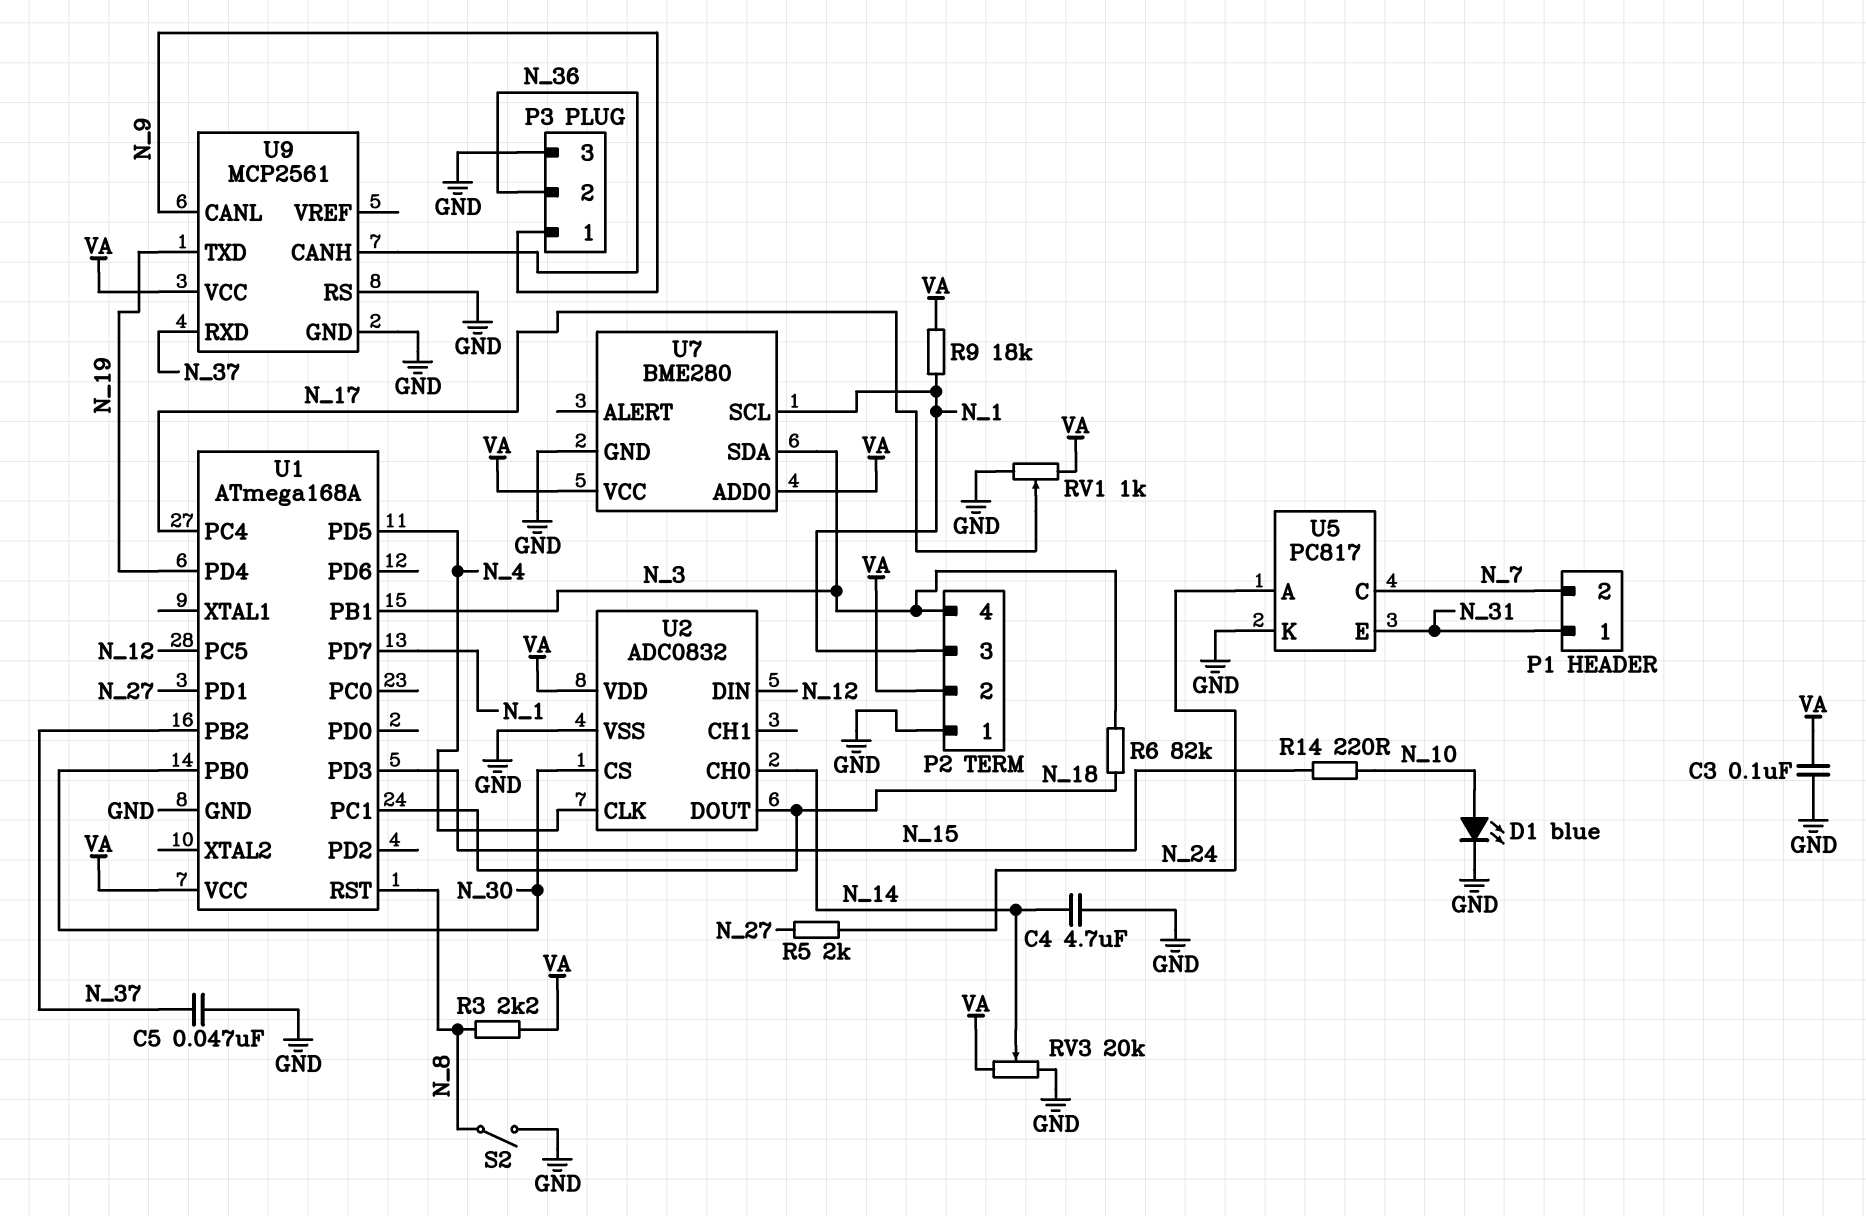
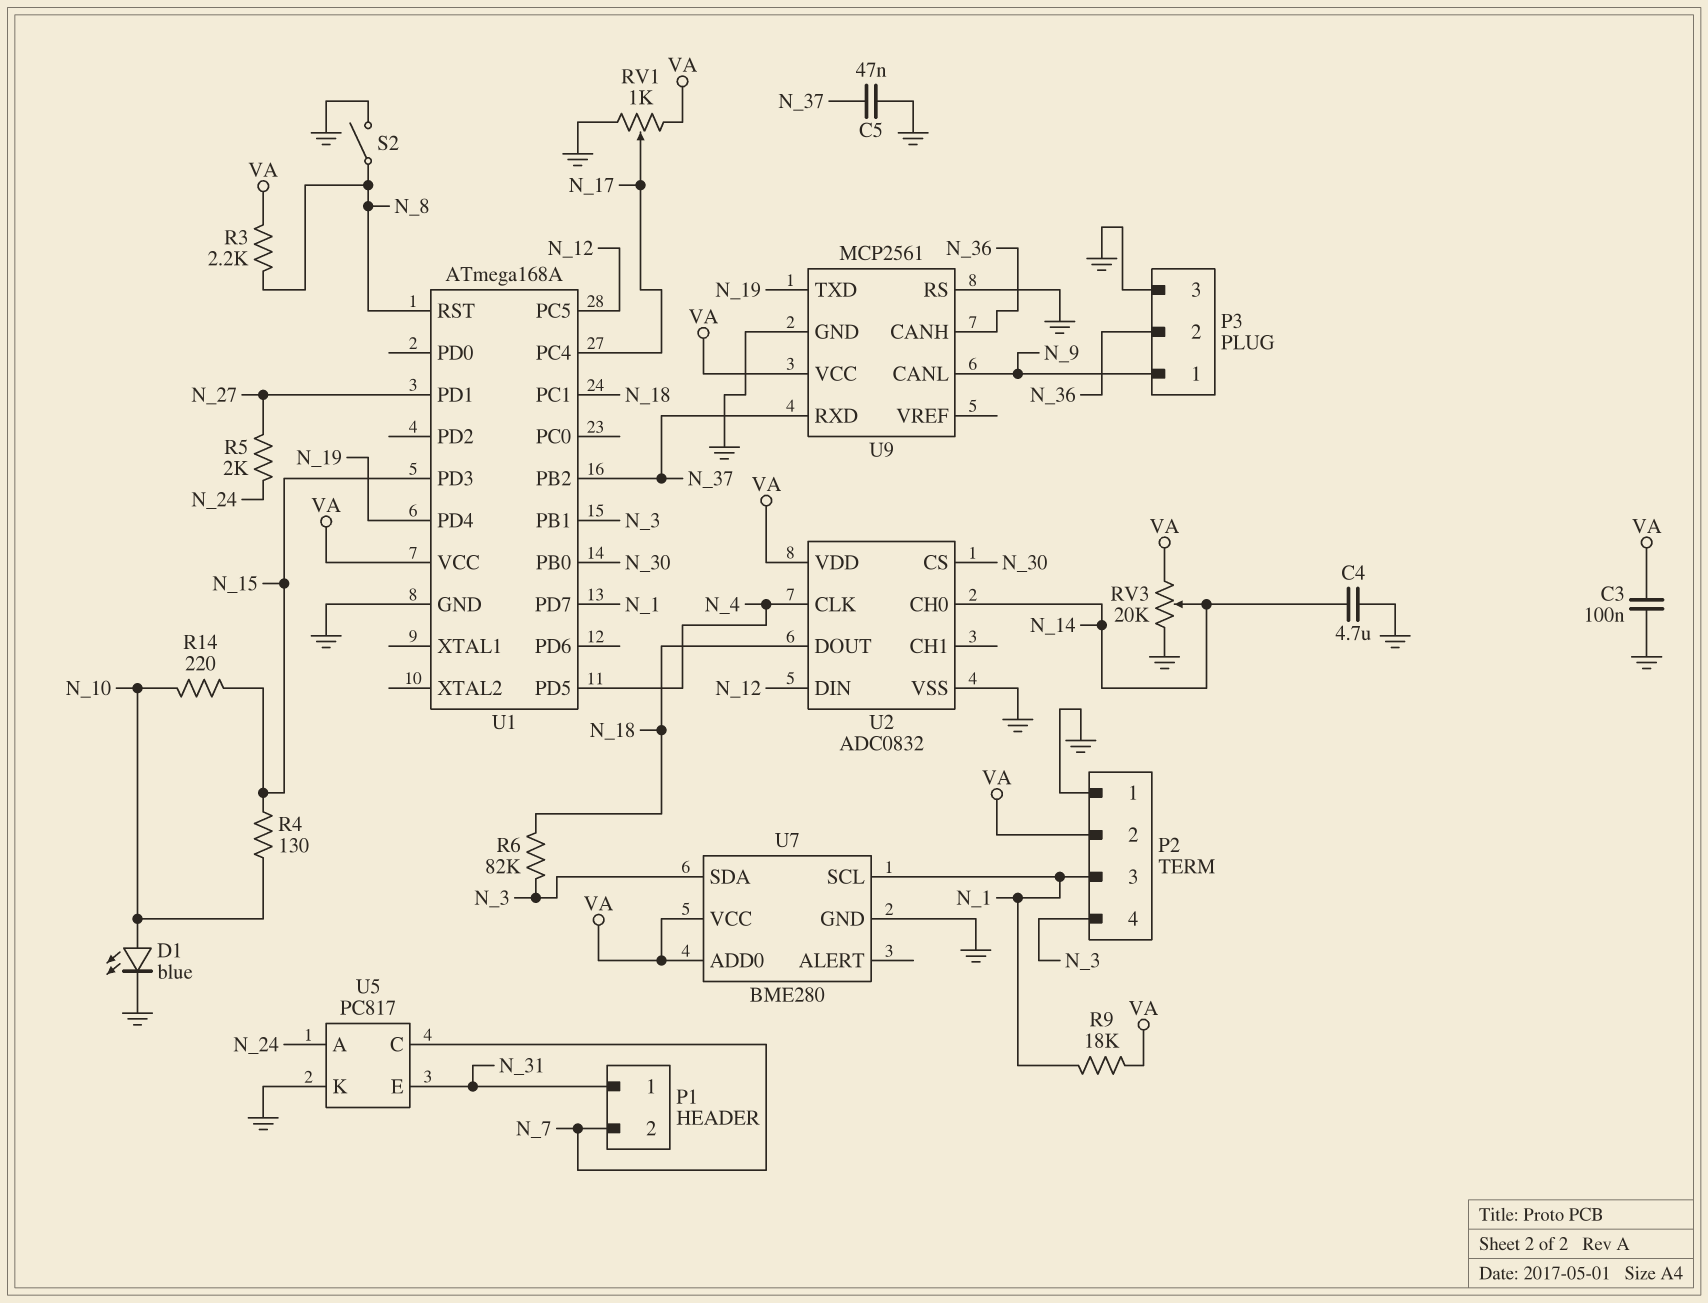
R4: none -> 130 (N_10, N_15)

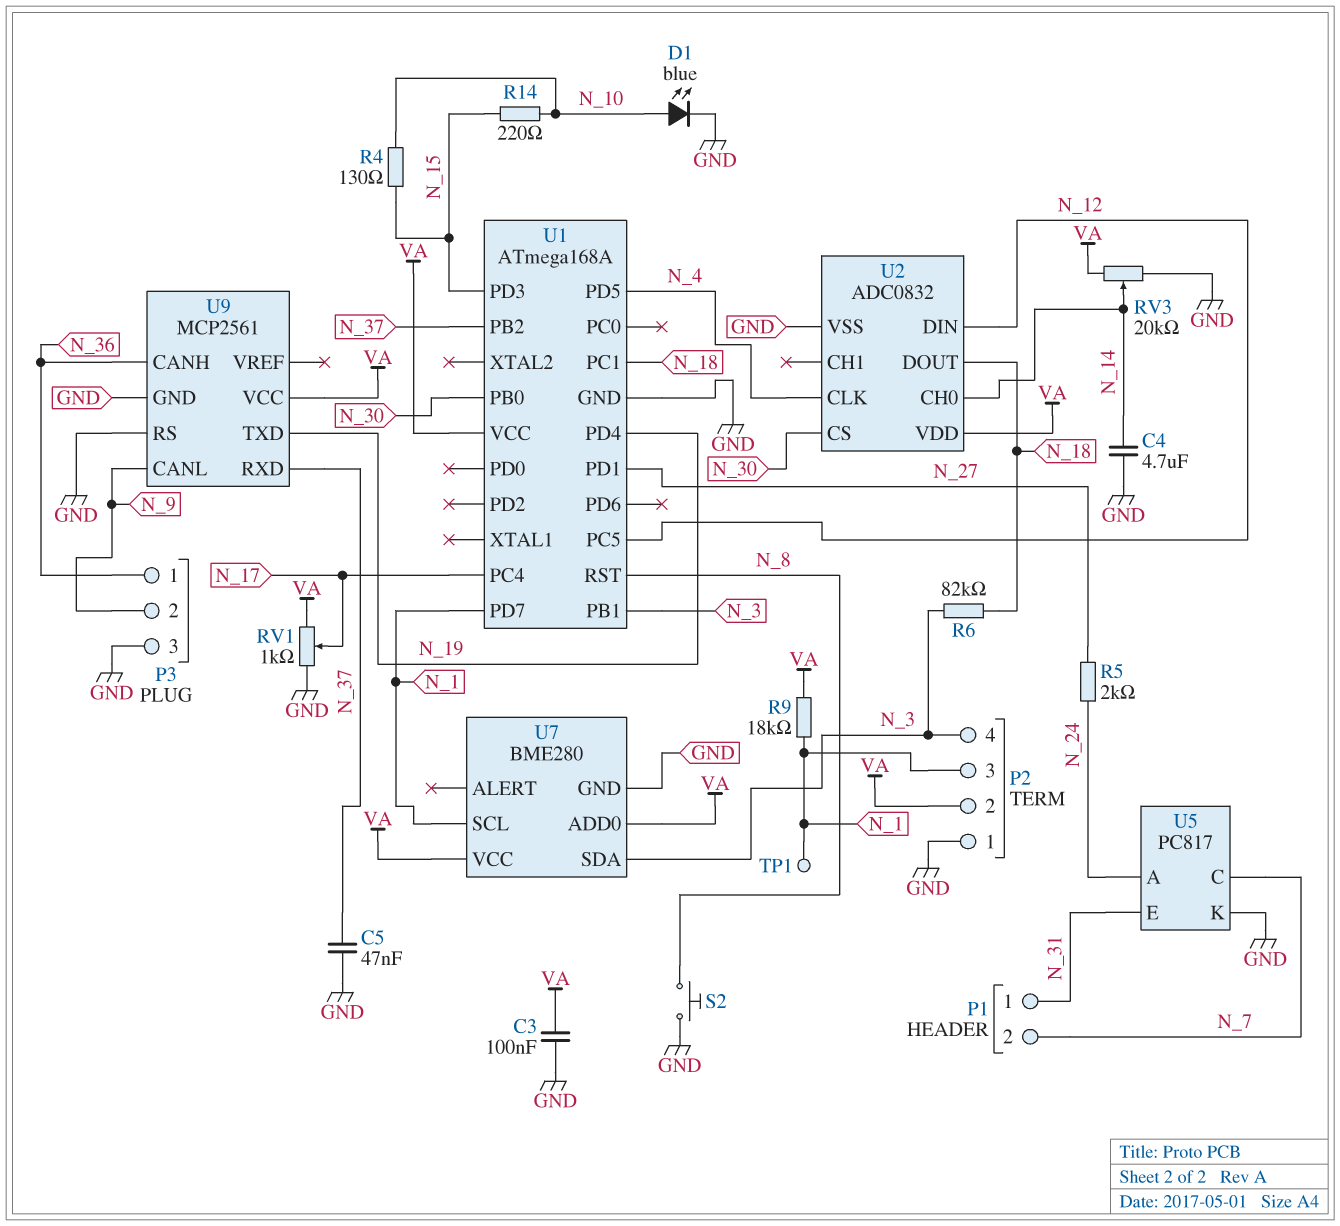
P3 pin 1: N_9 -> N_36
P3 pin 2: N_36 -> N_9
R3: 2.2k (N_8, VA) -> none
S2: switch (GND, N_8) -> button (GND, N_8)
TP1: none -> test point (N_1)

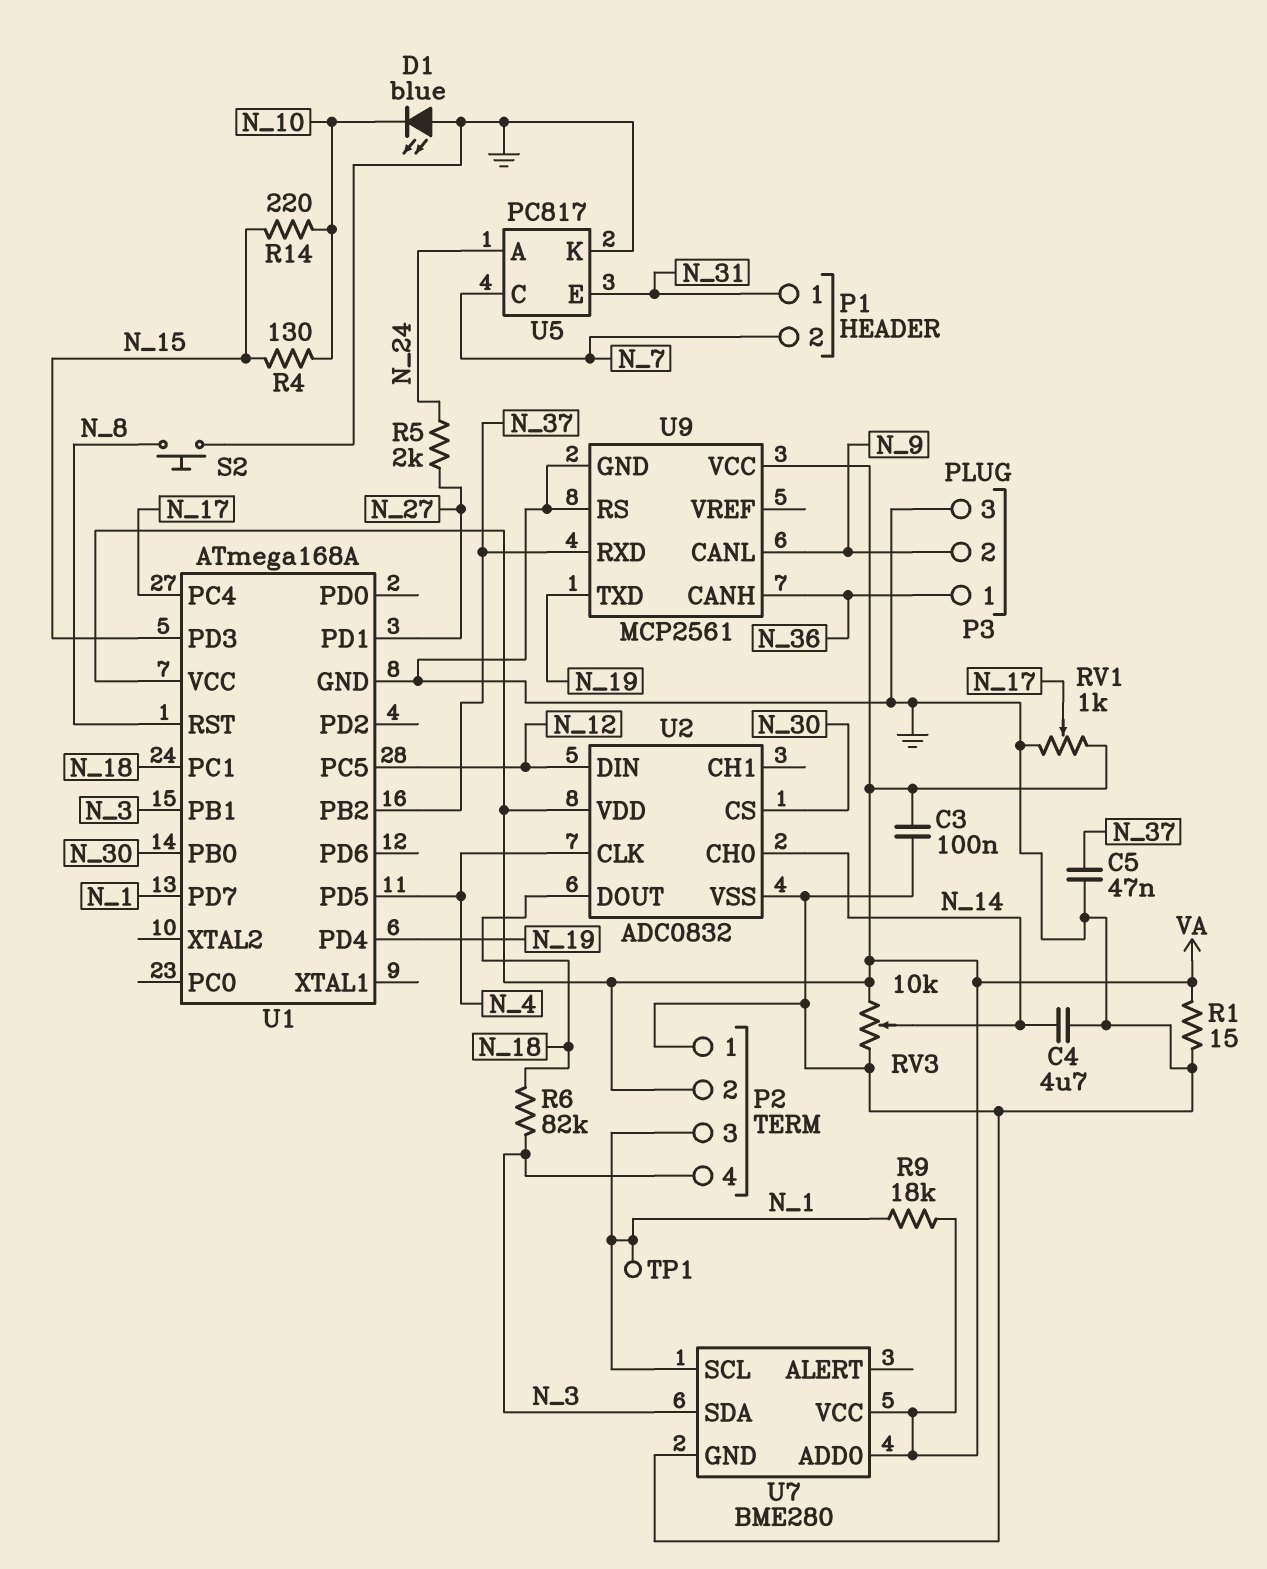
D1: LED blue (A N_10, K GND) -> LED blue (A GND, K N_10)
R1: none -> 15 (GND, VA)
RV3: 20k (GND, VA, wiper N_14) -> 10k (GND, VA, wiper N_14)

